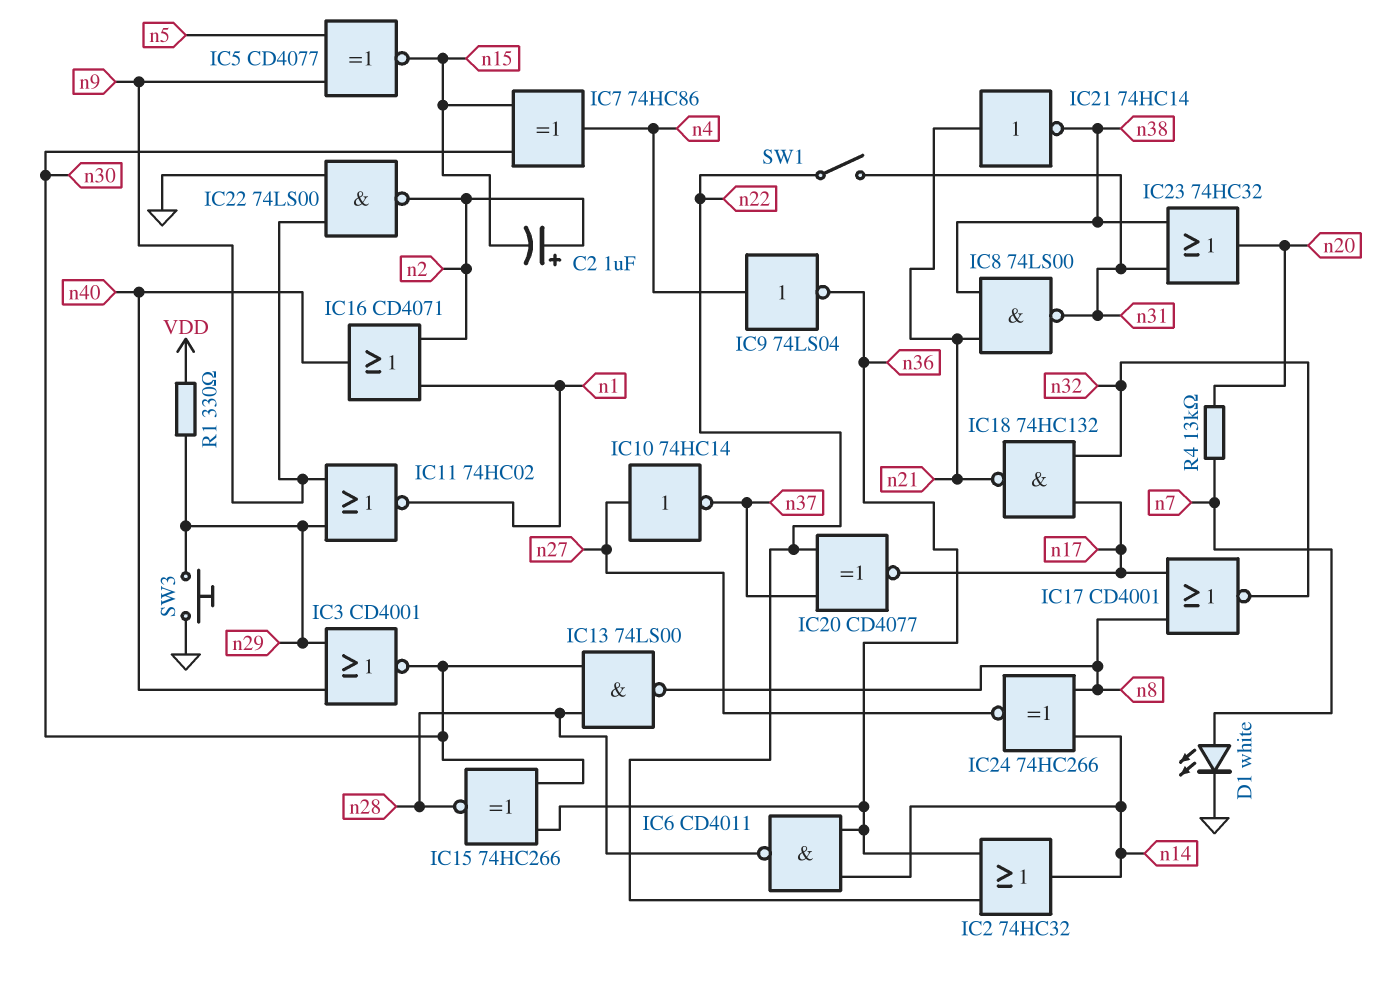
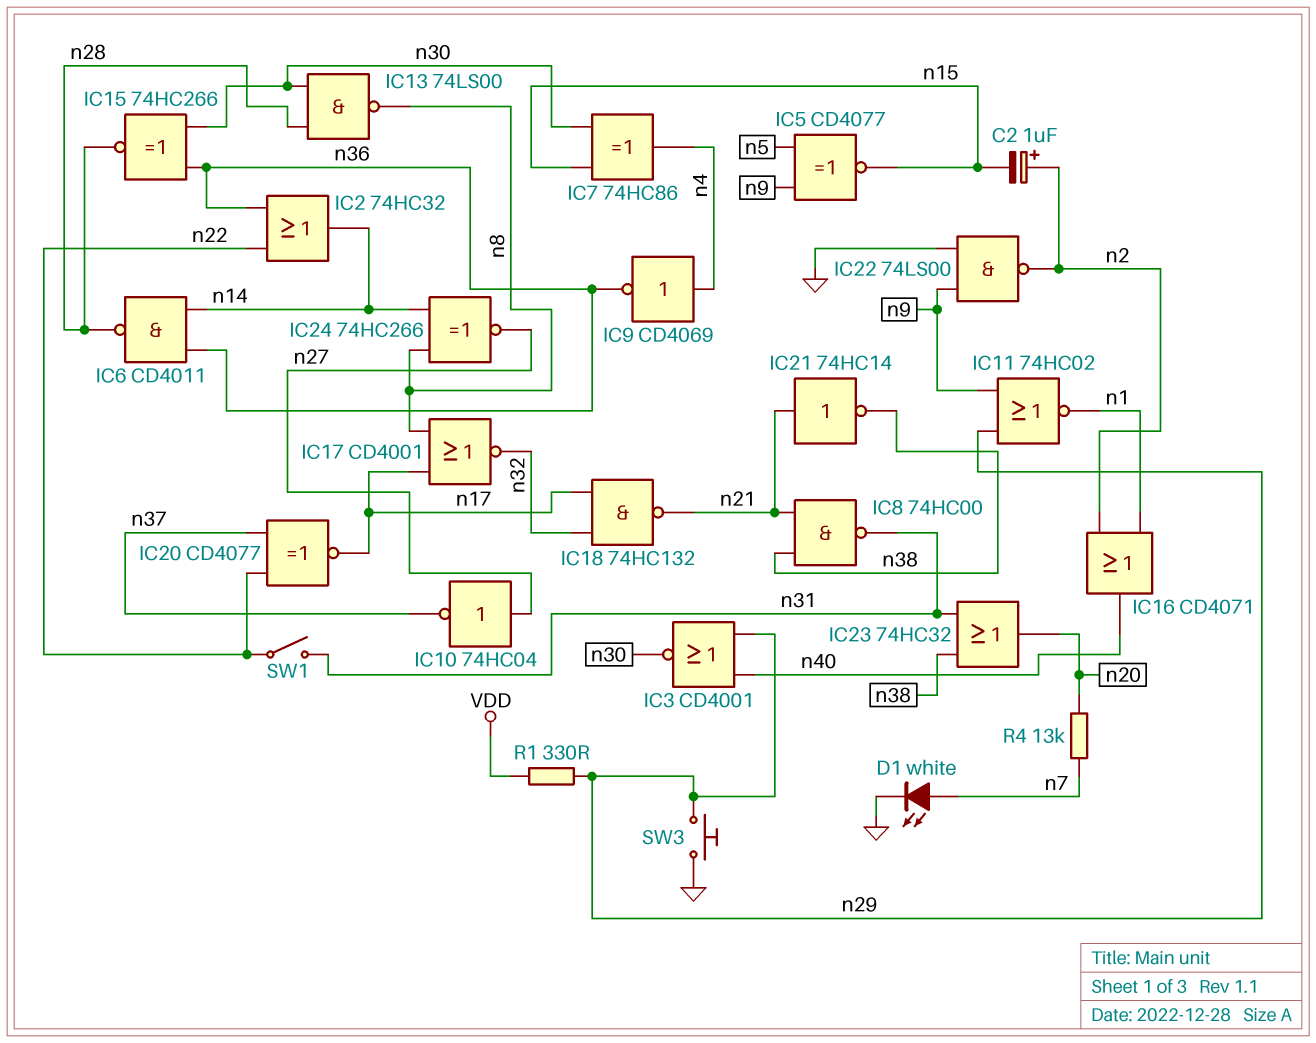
IC8: NAND 74LS00 (in n21, in n38, out n31) -> NAND 74HC00 (in n21, in n38, out n31)
IC9: NOT 74LS04 (in n4, out n36) -> NOT CD4069 (in n4, out n36)
IC10: NOT 74HC14 (in n27, out n37) -> NOT 74HC04 (in n27, out n37)

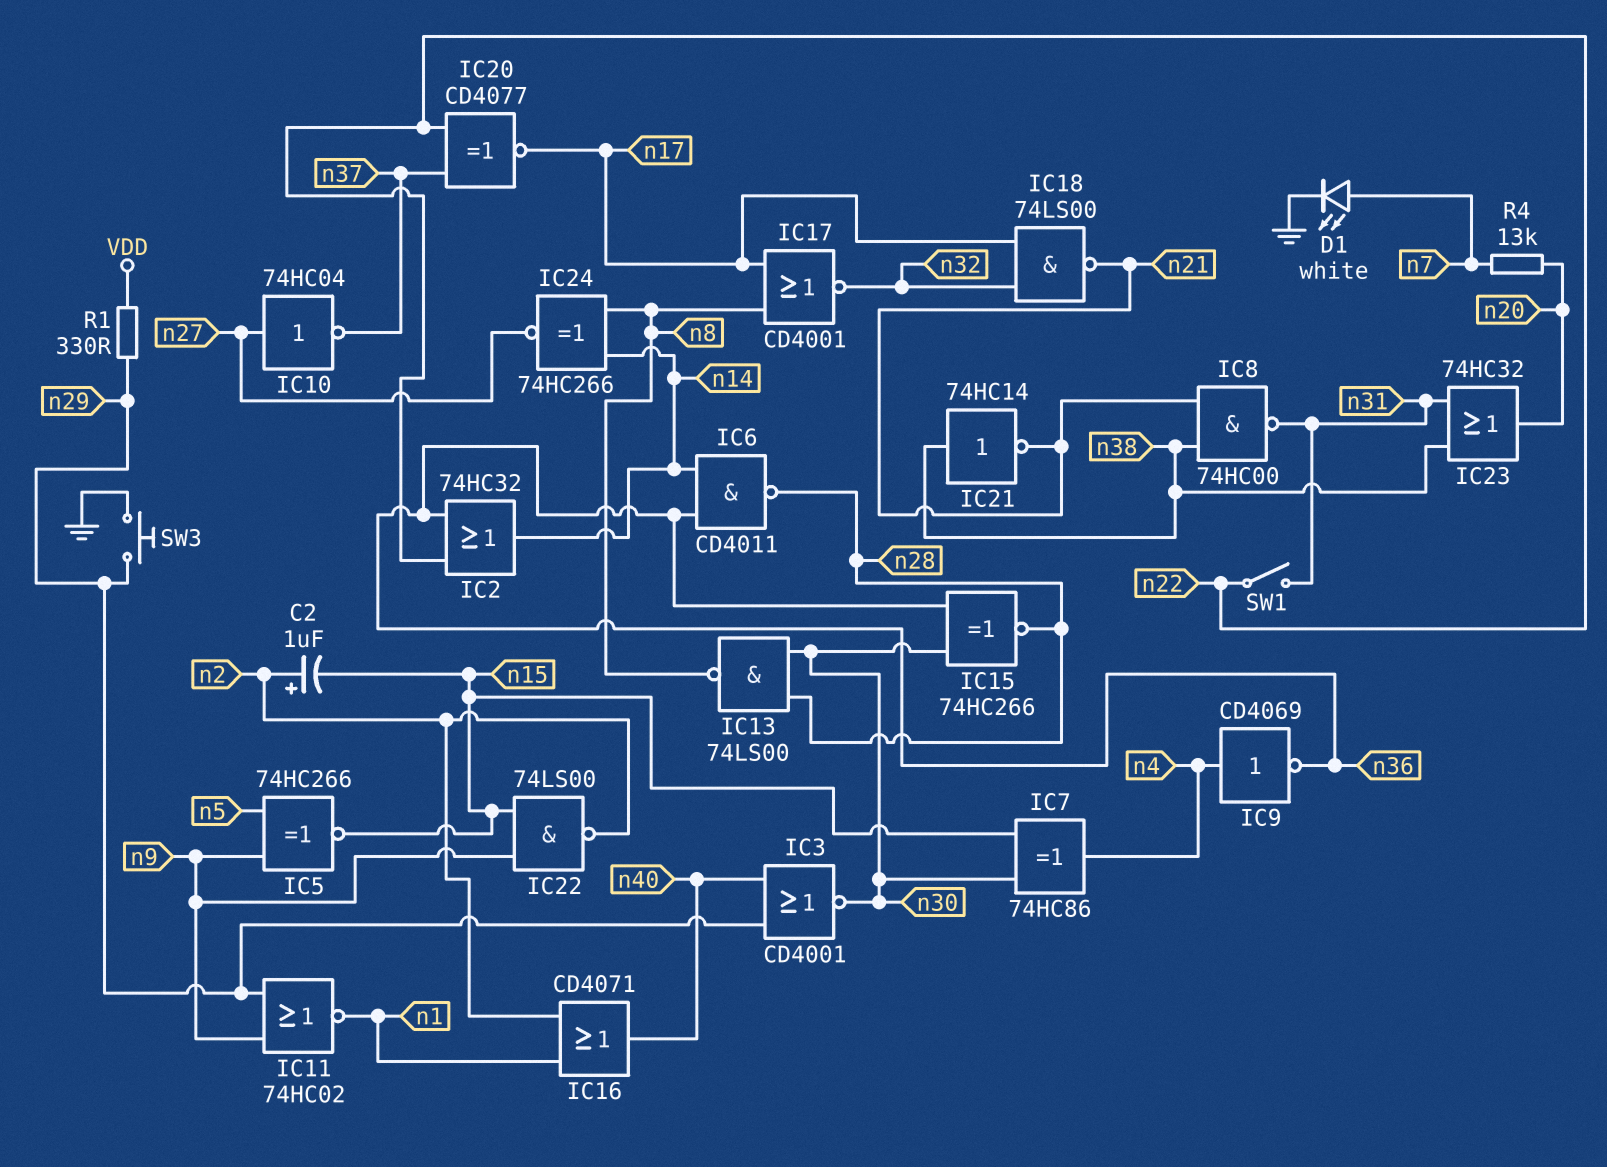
IC5: XNOR CD4077 (in n5, in n9, out n15) -> XNOR 74HC266 (in n5, in n9, out n15)
IC18: NAND 74HC132 (in n17, in n32, out n21) -> NAND 74LS00 (in n17, in n32, out n21)
IC21: NOT 74HC14 (in n21, out n38) -> NOT 74HC14 (in n38, out n21)
IC22: NAND 74LS00 (in GND, in n9, out n2) -> NAND 74LS00 (in n9, in n15, out n2)

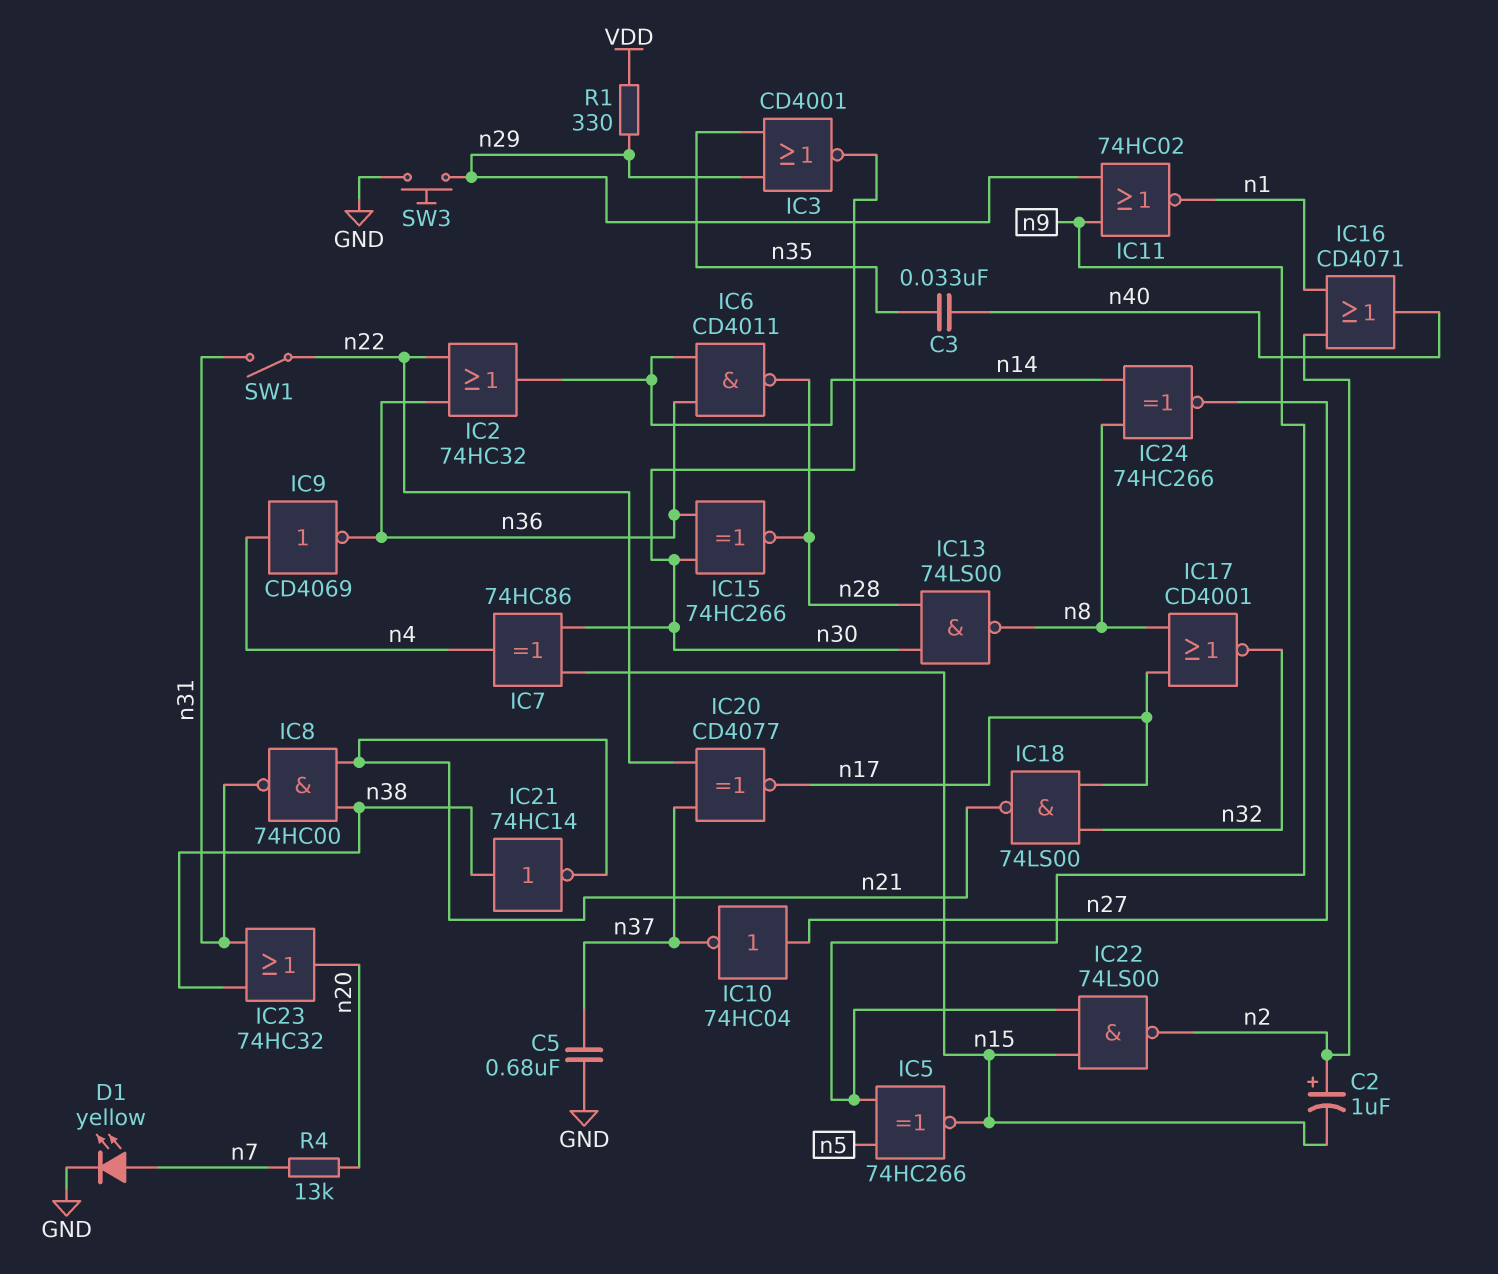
C3: none -> 33nF (n35, n40)
C5: none -> 680nF (GND, n37)
D1: LED white (A n7, K GND) -> LED yellow (A n7, K GND)
IC3: NOR CD4001 (in n29, in n40, out n30) -> NOR CD4001 (in n29, in n35, out n30)

